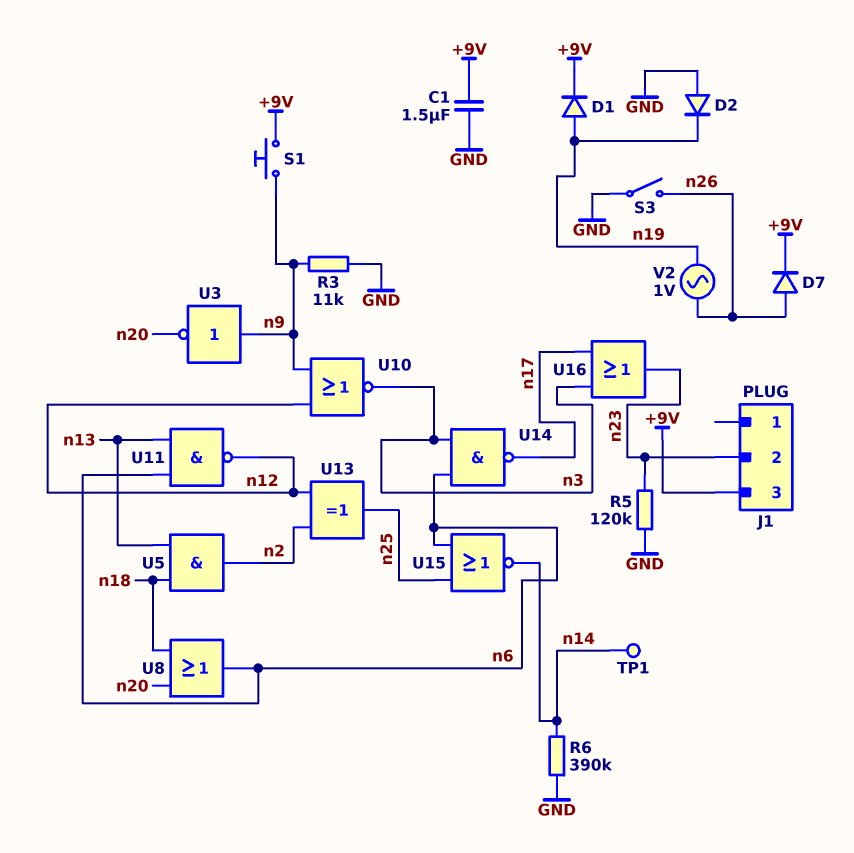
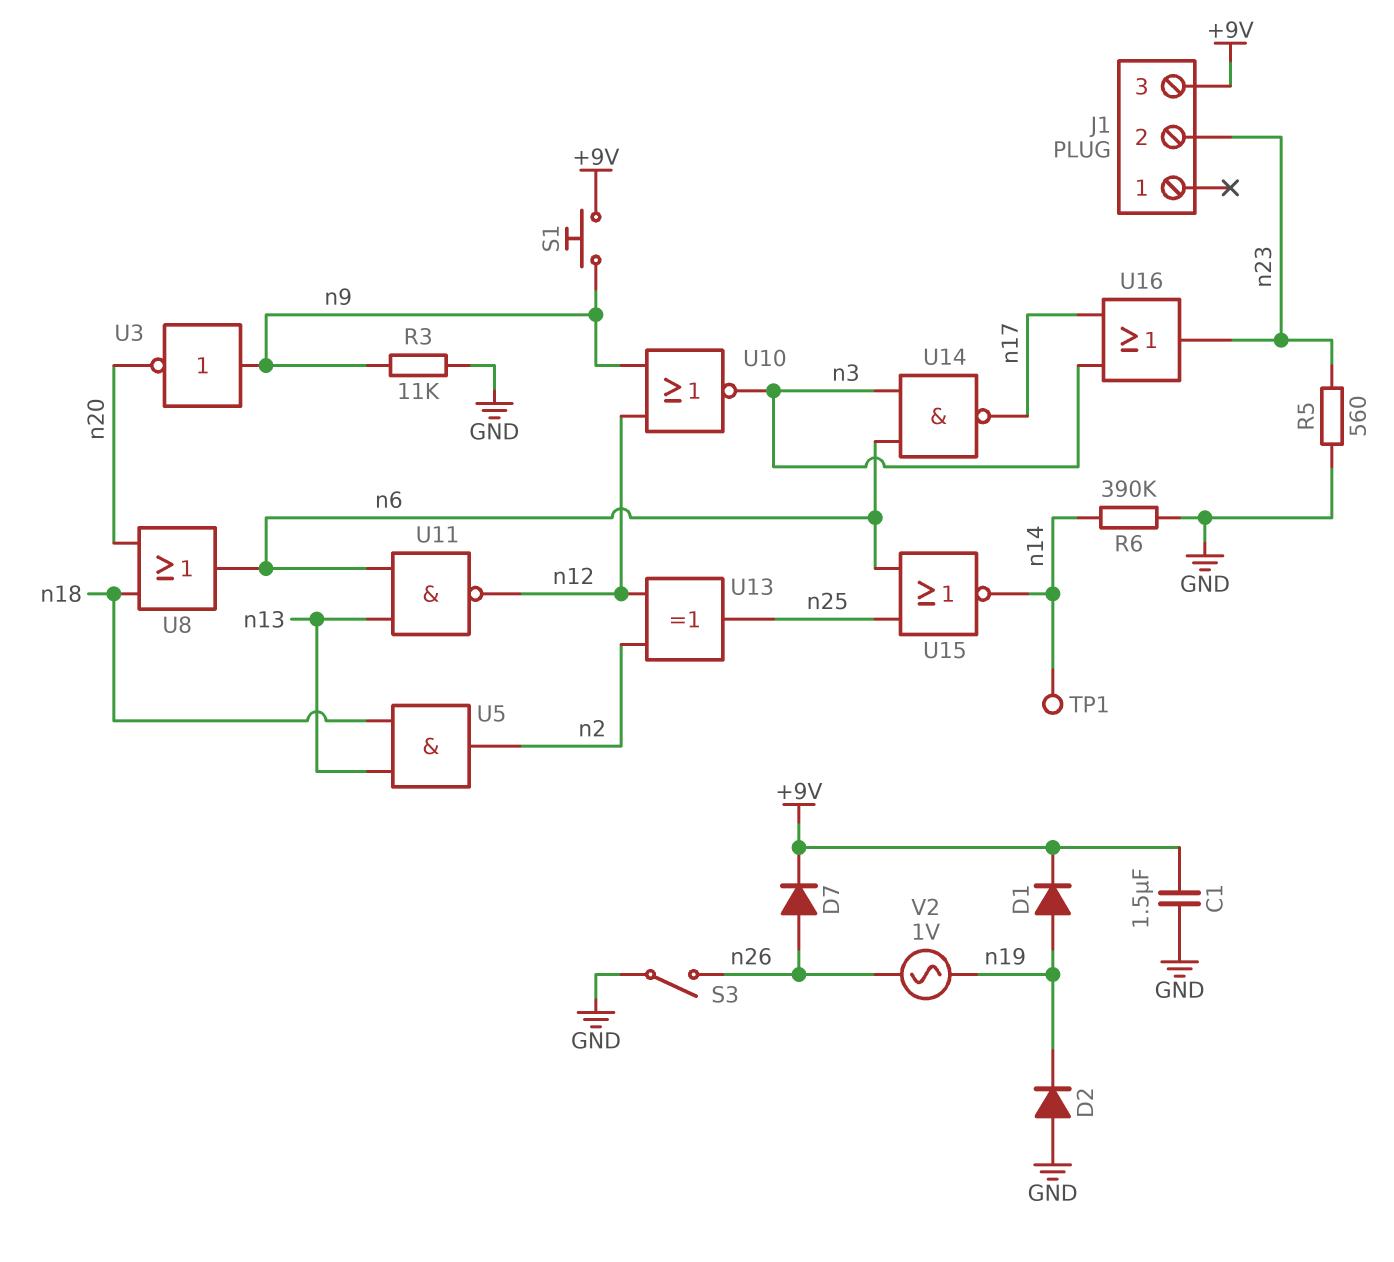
R5: 120k (GND, n23) -> 560 (GND, n23)

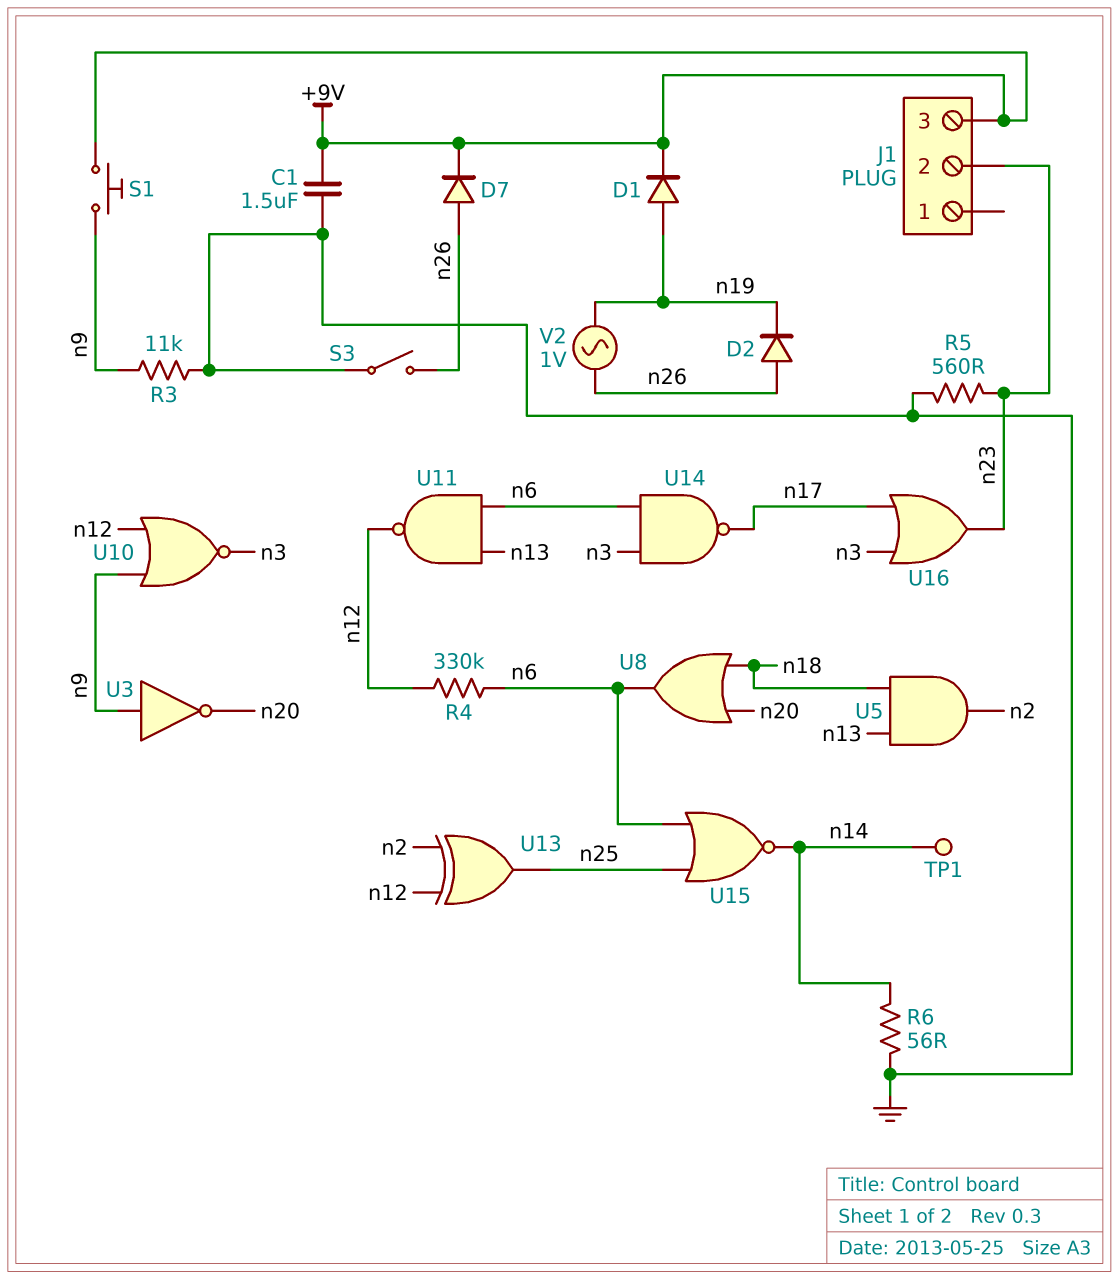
D2: diode (A GND, K n19) -> diode (A n26, K n19)
R4: none -> 330k (n6, n12)
R6: 390k (GND, n14) -> 56 (GND, n14)

